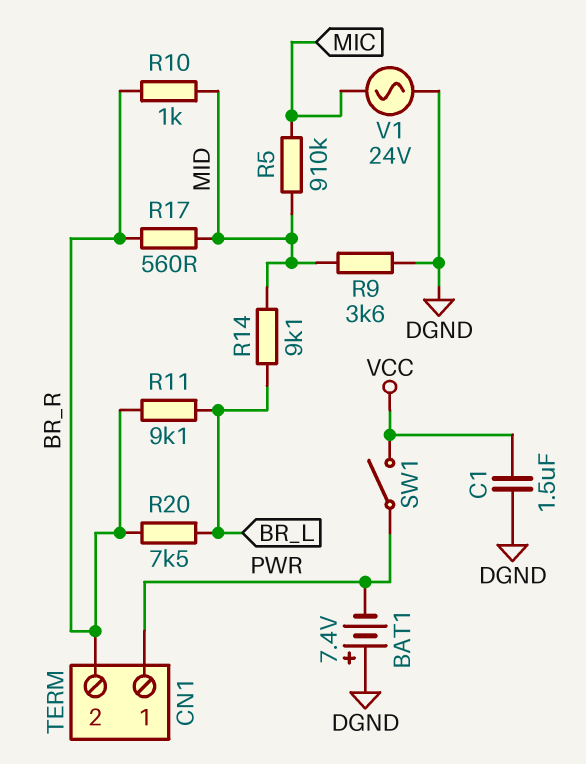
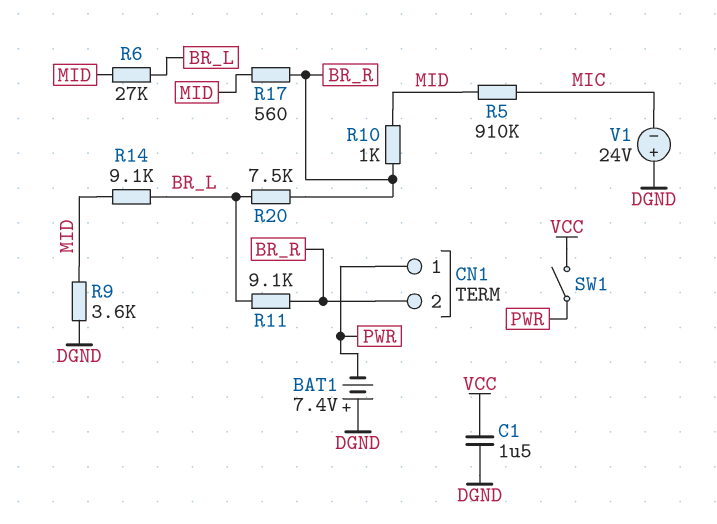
R6: none -> 27k (BR_L, MID)
V1: AC 24V (DGND, MIC) -> 24V (plus DGND, minus MIC)

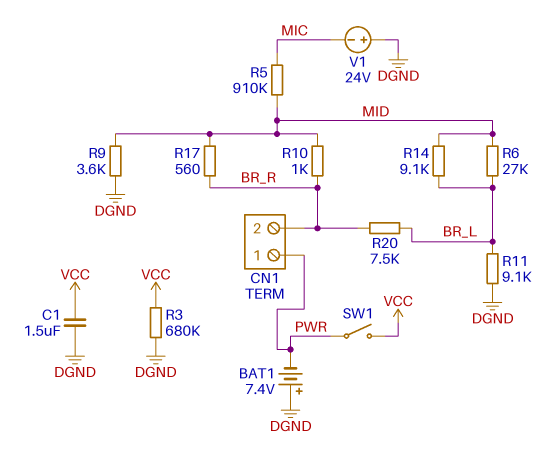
R3: none -> 680k (DGND, VCC)
R11: 9.1k (BR_L, BR_R) -> 9.1k (BR_L, DGND)

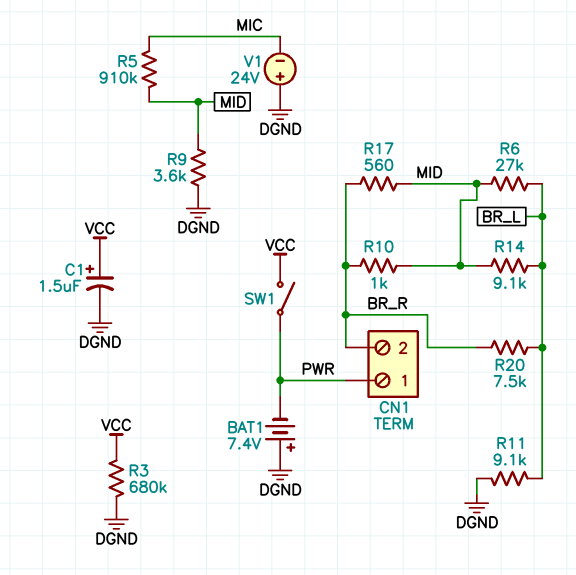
C1: 1.5uF (DGND, VCC) -> 1.5uF (plus VCC, minus DGND)

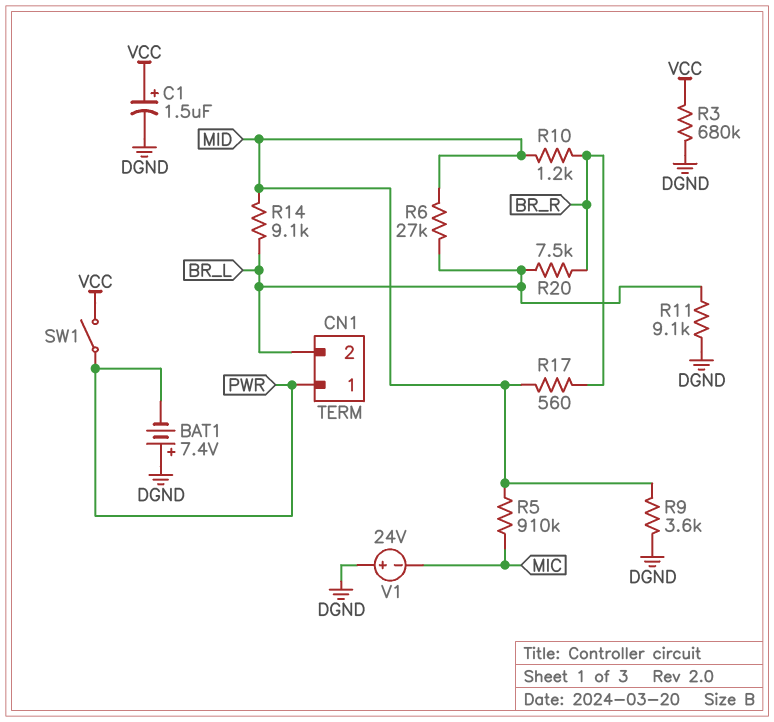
CN1 pin 2: BR_R -> BR_L
R10: 1k (BR_R, MID) -> 1.2k (BR_R, MID)

